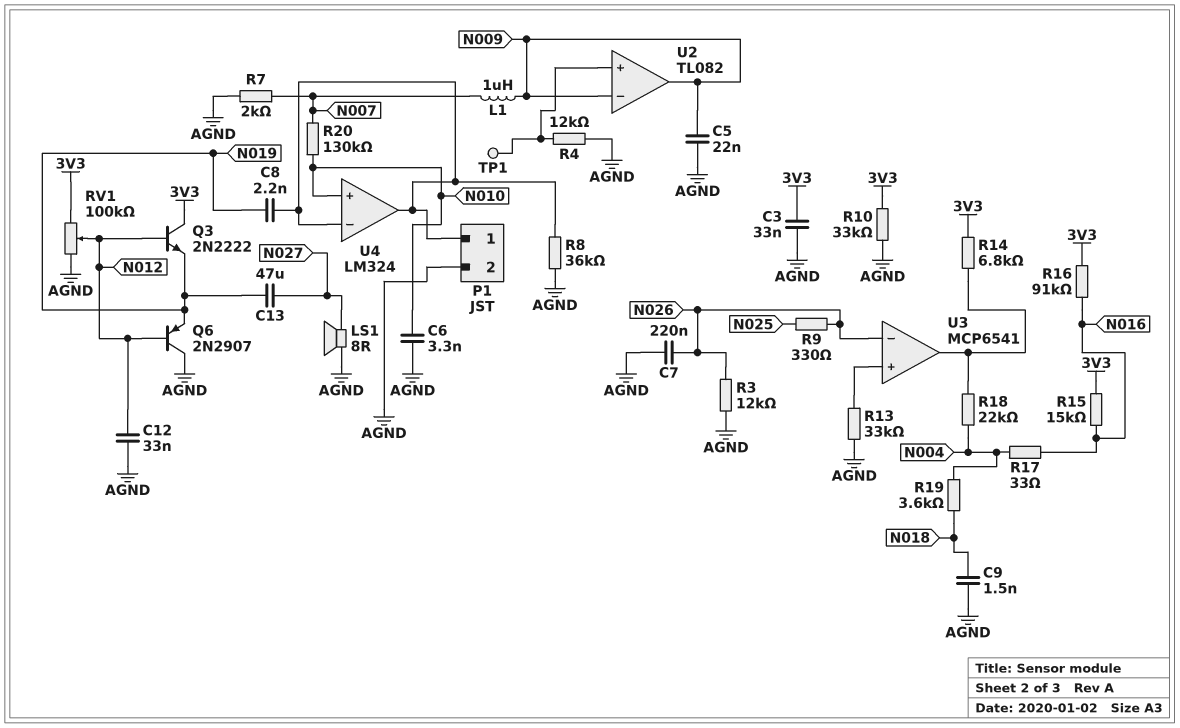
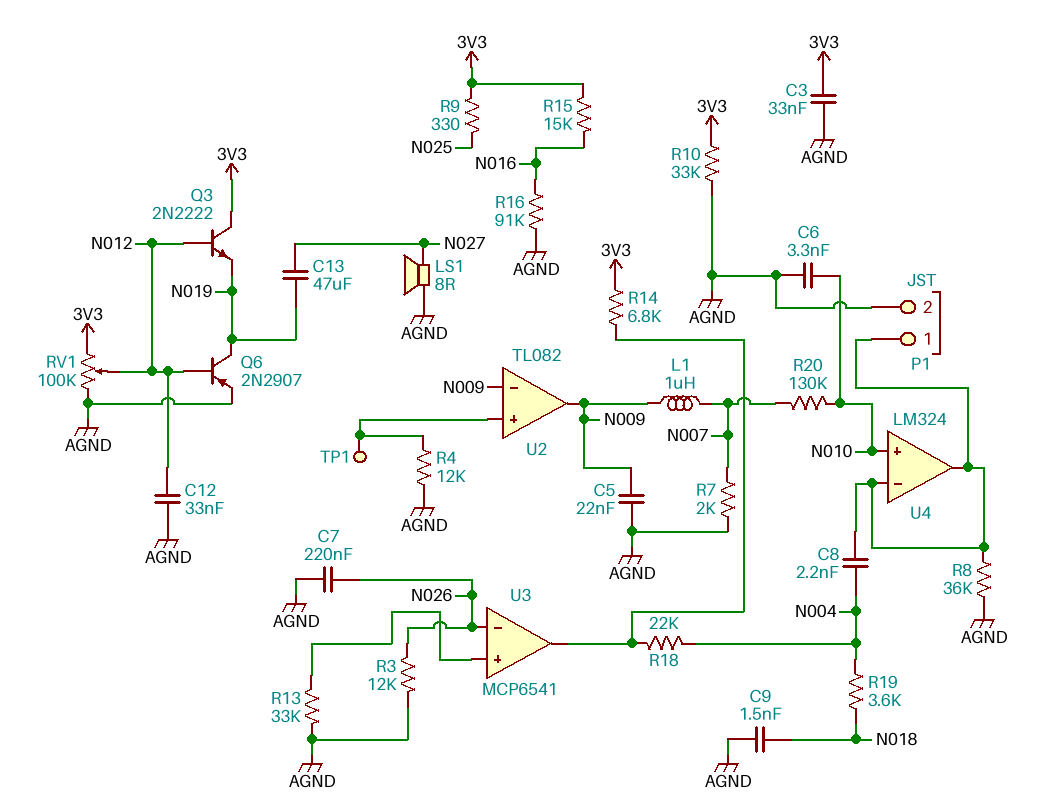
C8: 2.2nF (N019, P1/1) -> 2.2nF (N004, P1/1)
Q6: PNP 2N2907 (B N012, C AGND, E N019) -> PNP 2N2907 (B N012, C N019, E AGND)
R9: 330 (N025, N026) -> 330 (3V3, N025)
R16: 91k (3V3, N016) -> 91k (AGND, N016)
R17: 33 (N004, N016) -> none

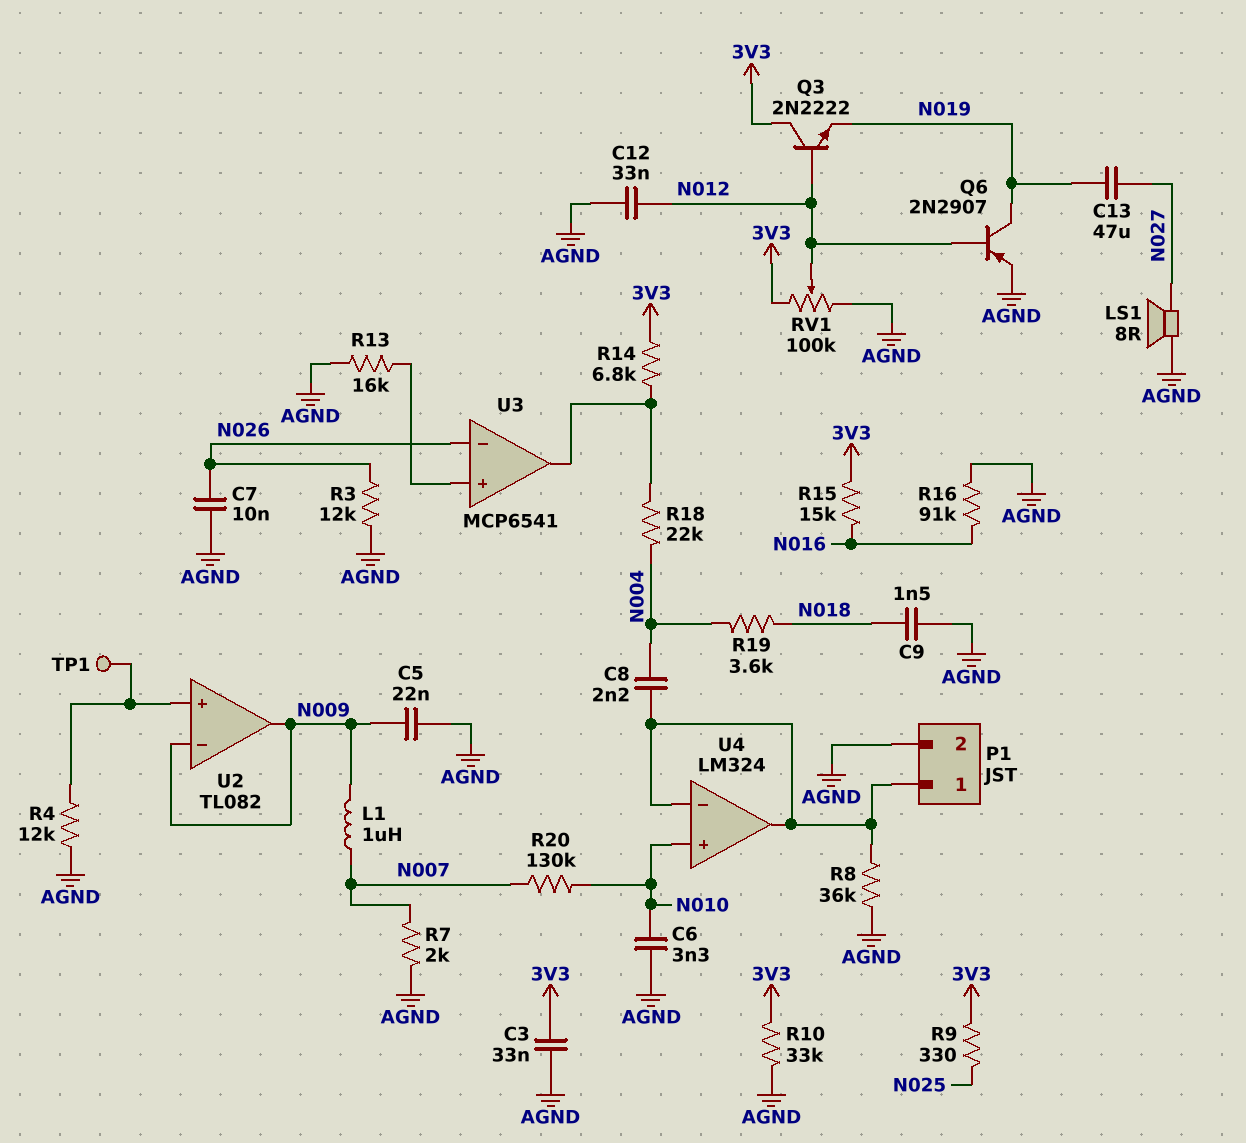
C7: 220nF (AGND, N026) -> 10nF (AGND, N026)
R13: 33k (AGND, U3/in+) -> 16k (AGND, U3/in+)

